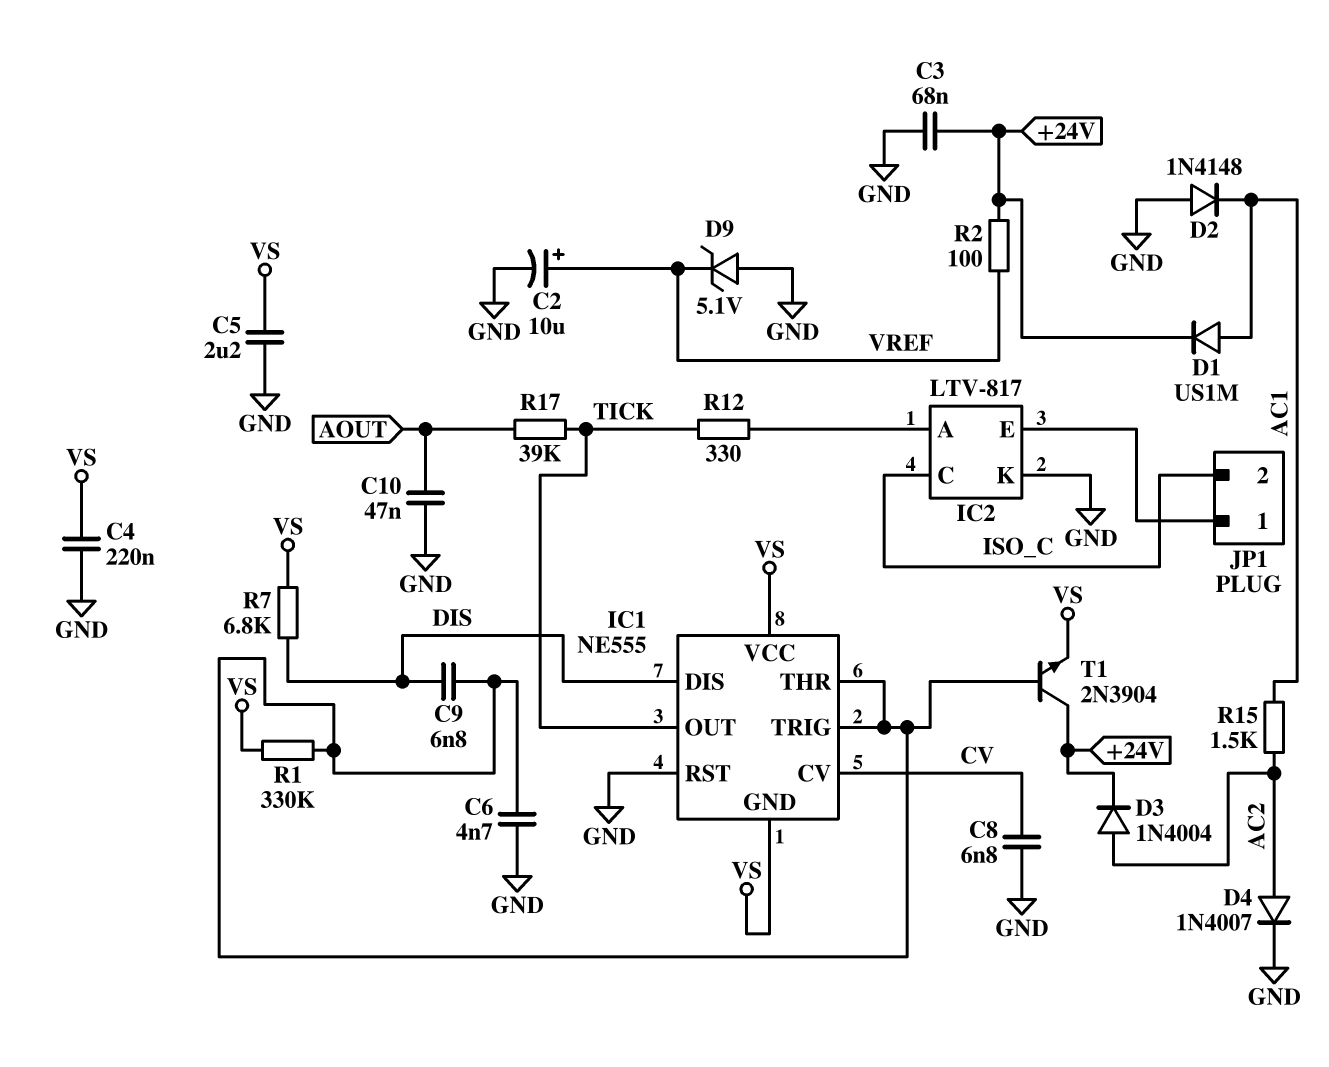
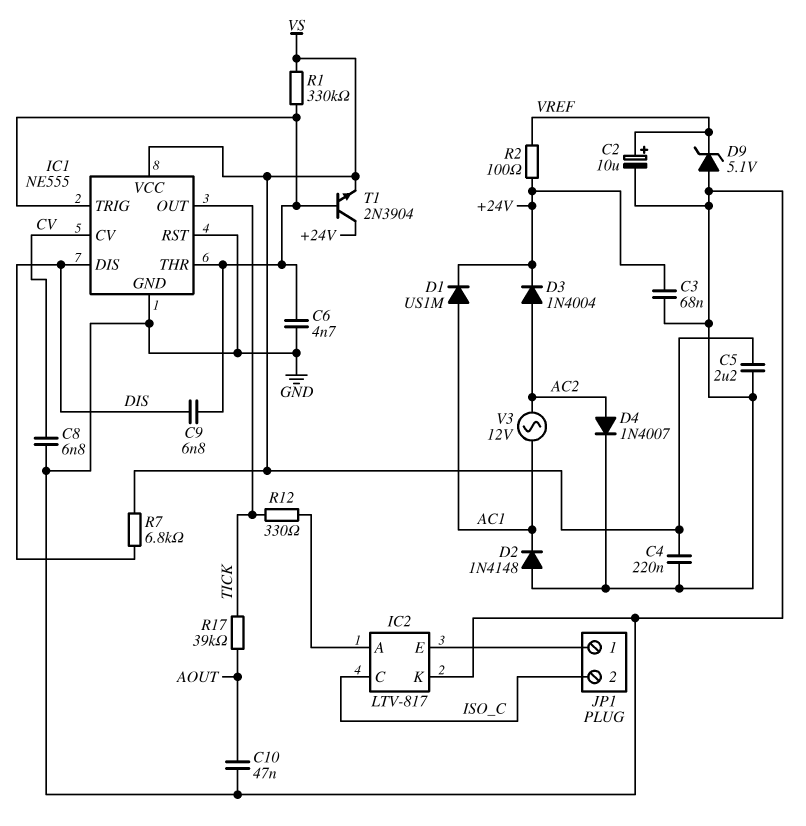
IC1 pin GND: VS -> GND
R15: 1.5k (AC1, AC2) -> none
V3: none -> AC 12V (AC1, AC2)

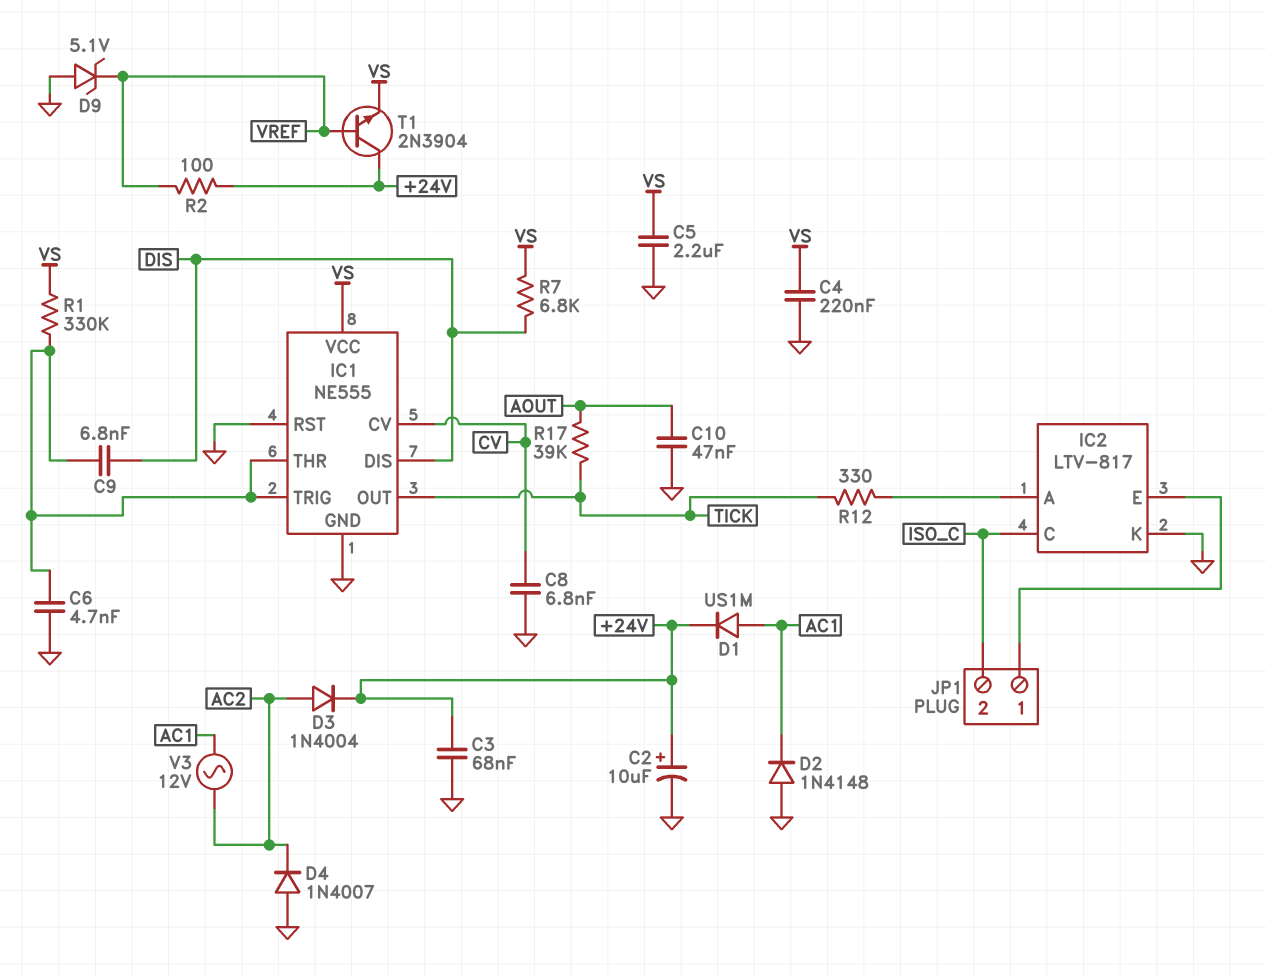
C2: 10uF (plus VREF, minus GND) -> 10uF (plus +24V, minus GND)
D4: diode 1N4007 (A AC2, K GND) -> diode 1N4007 (A GND, K AC2)
T1: NPN 2N3904 (B IC1/THR, C +24V, E VS) -> NPN 2N3904 (B VREF, C +24V, E VS)

